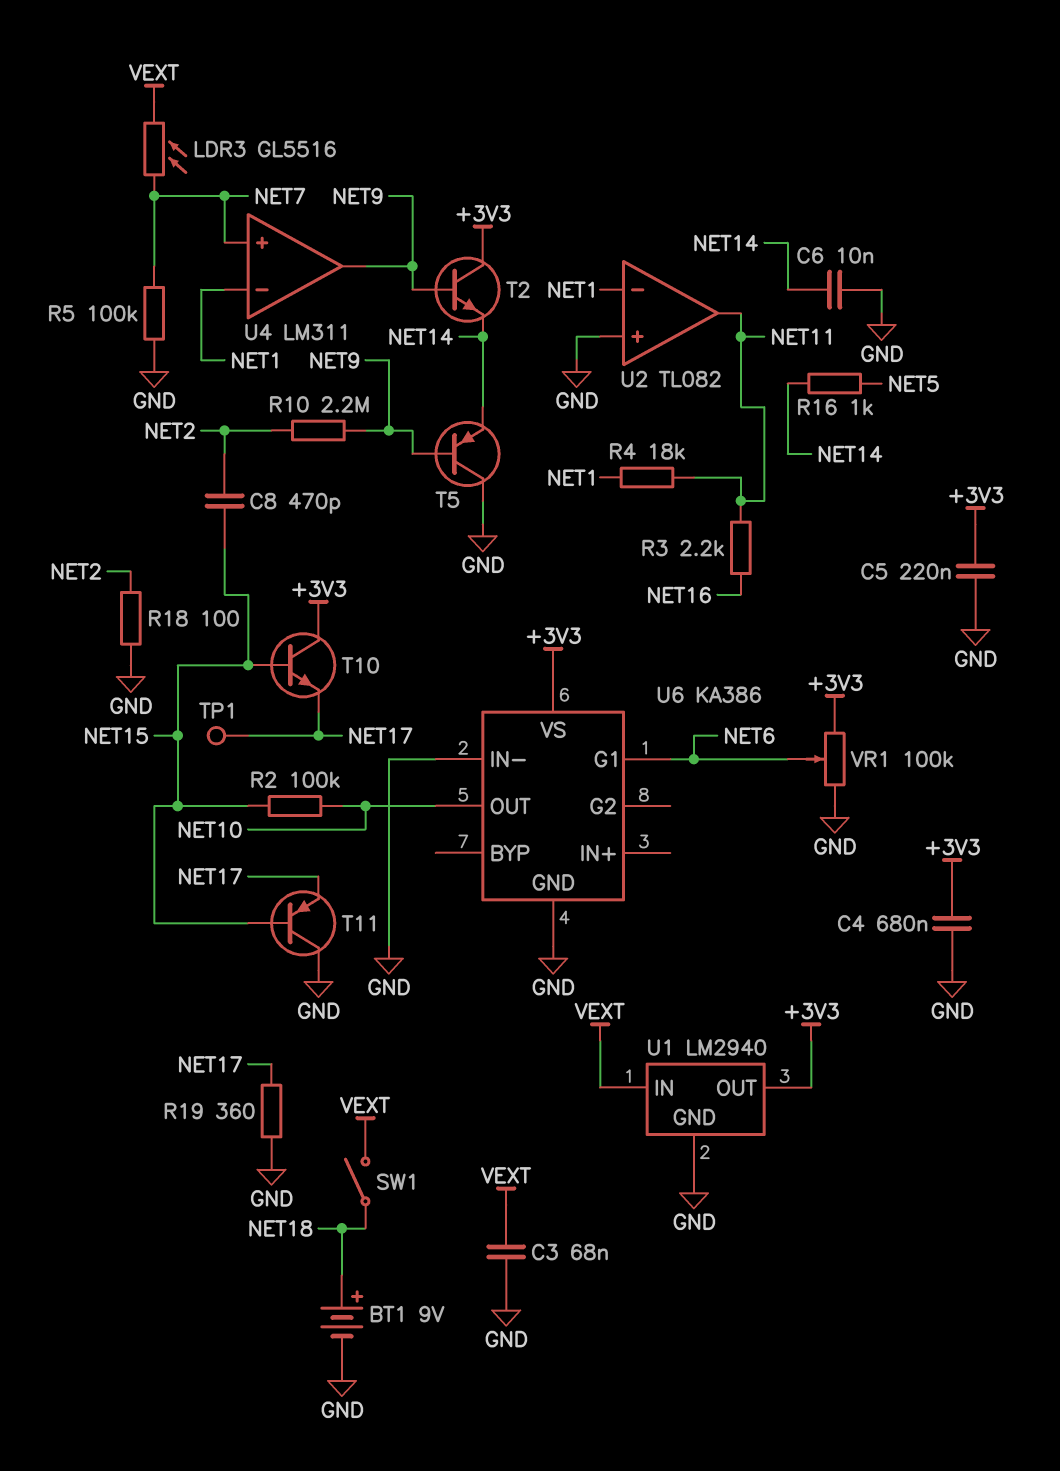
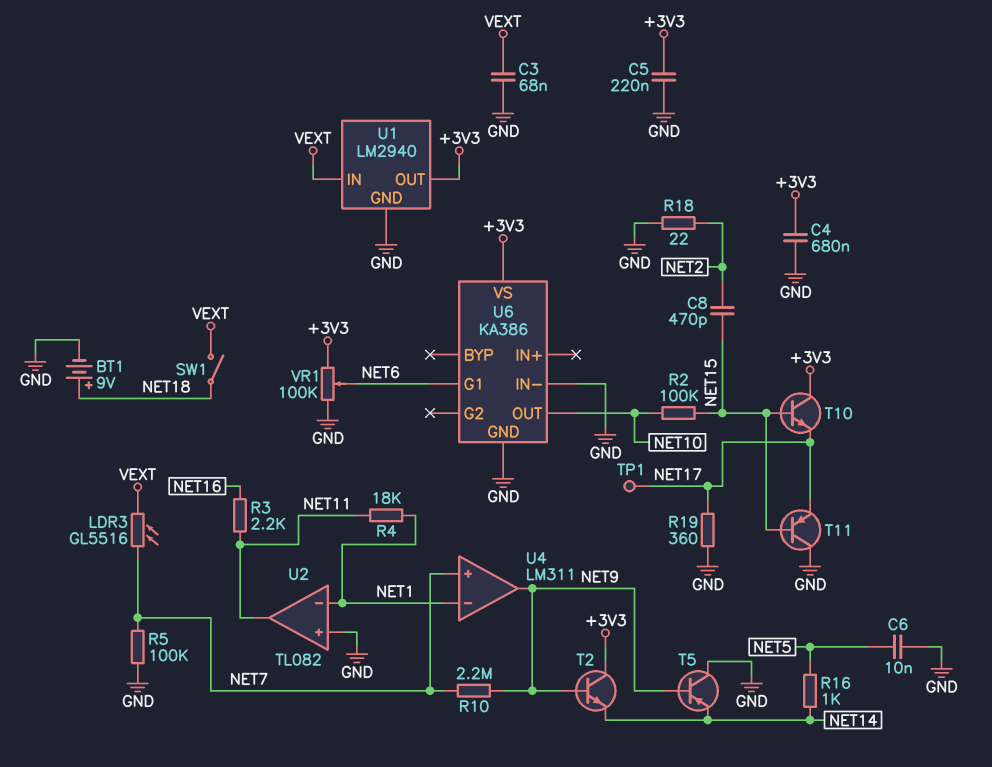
C6: 10nF (GND, NET14) -> 10nF (GND, NET5)
R10: 2.2M (NET2, NET9) -> 2.2M (NET7, NET9)
R18: 100 (GND, NET2) -> 22 (GND, NET2)

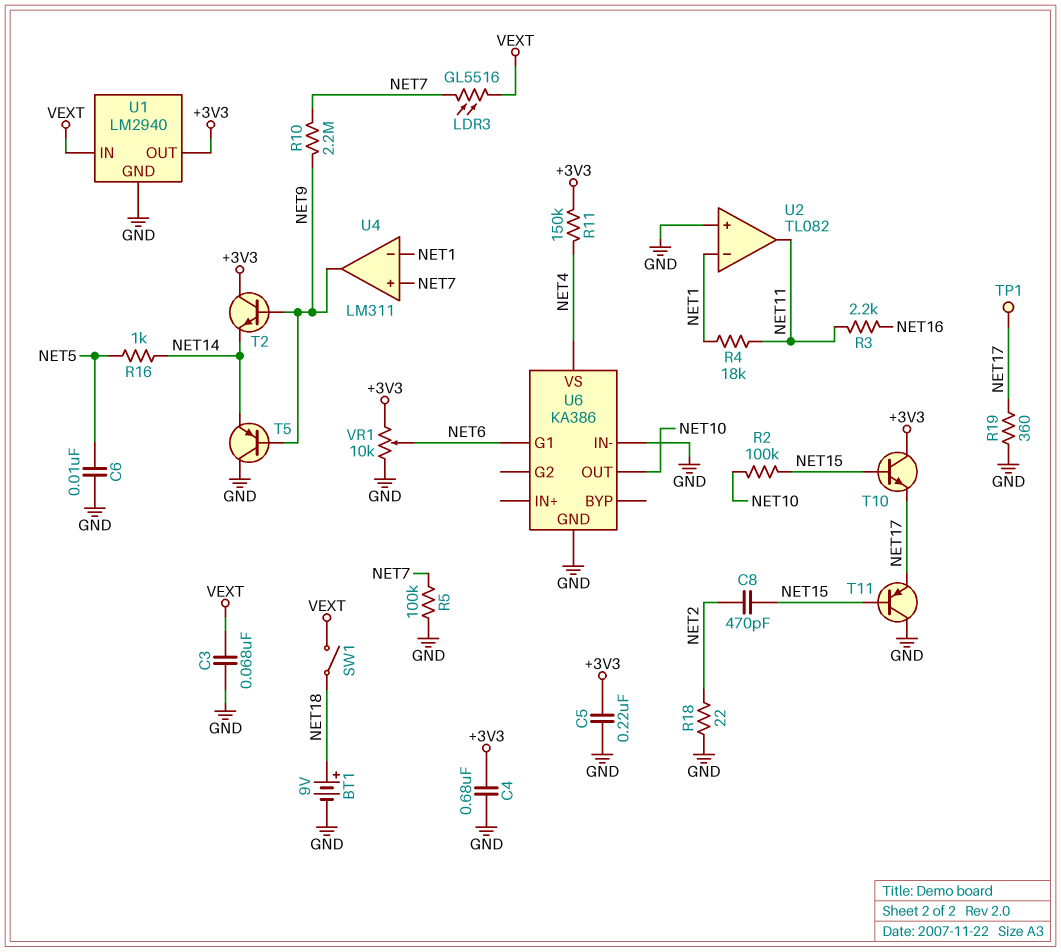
R11: none -> 150k (+3V3, NET4)
U6 pin VS: +3V3 -> NET4
VR1: 100k (+3V3, GND, wiper NET6) -> 10k (+3V3, GND, wiper NET6)

